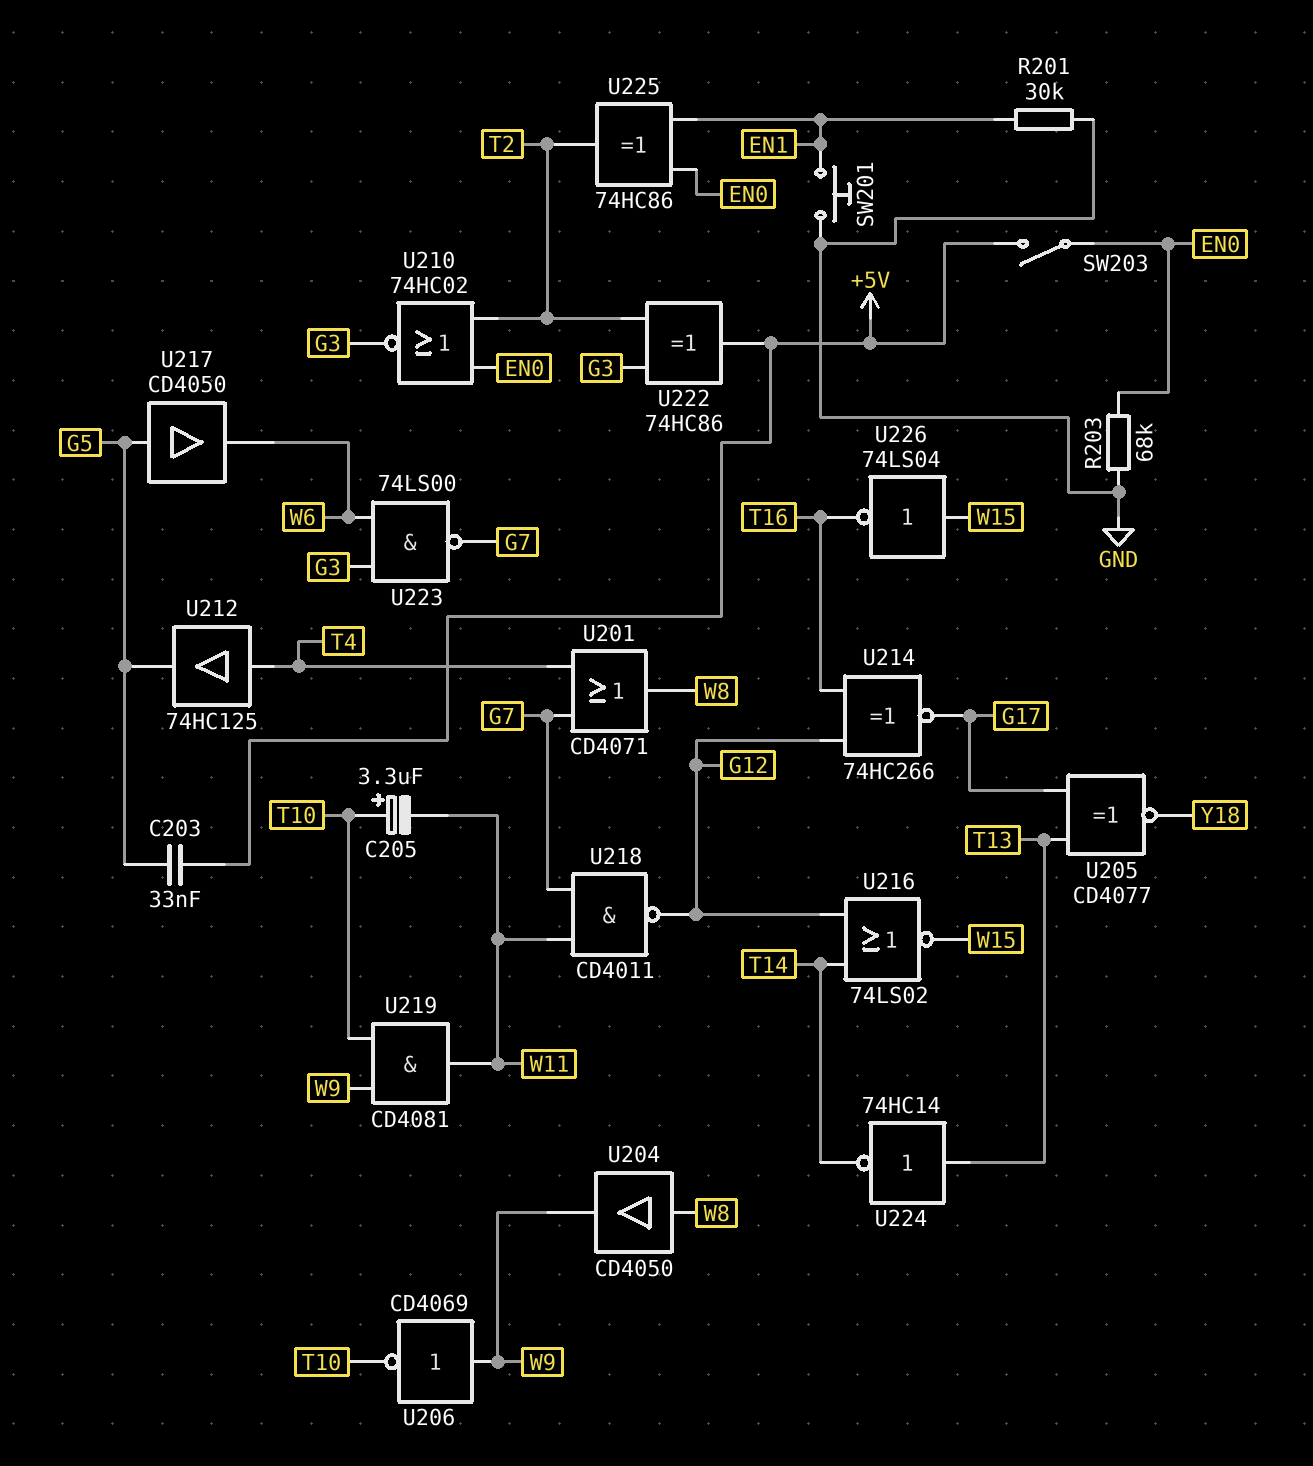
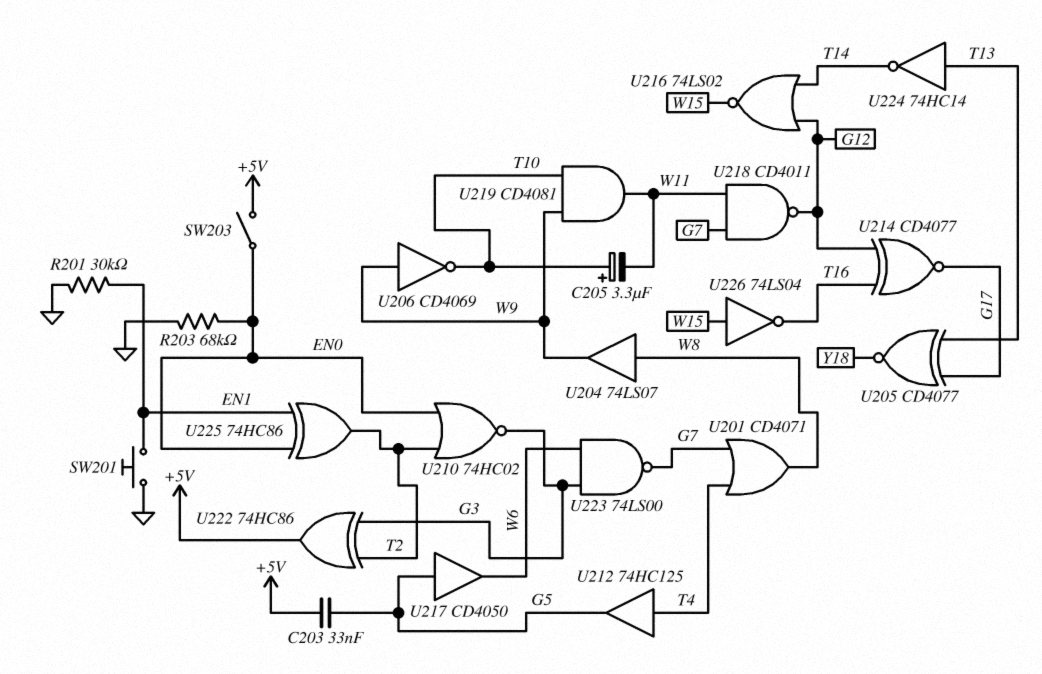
U204: buffer CD4050 (in W8, out W9) -> buffer 74LS07 (in W8, out W9)
U214: XNOR 74HC266 (in G12, in T16, out G17) -> XNOR CD4077 (in G12, in T16, out G17)

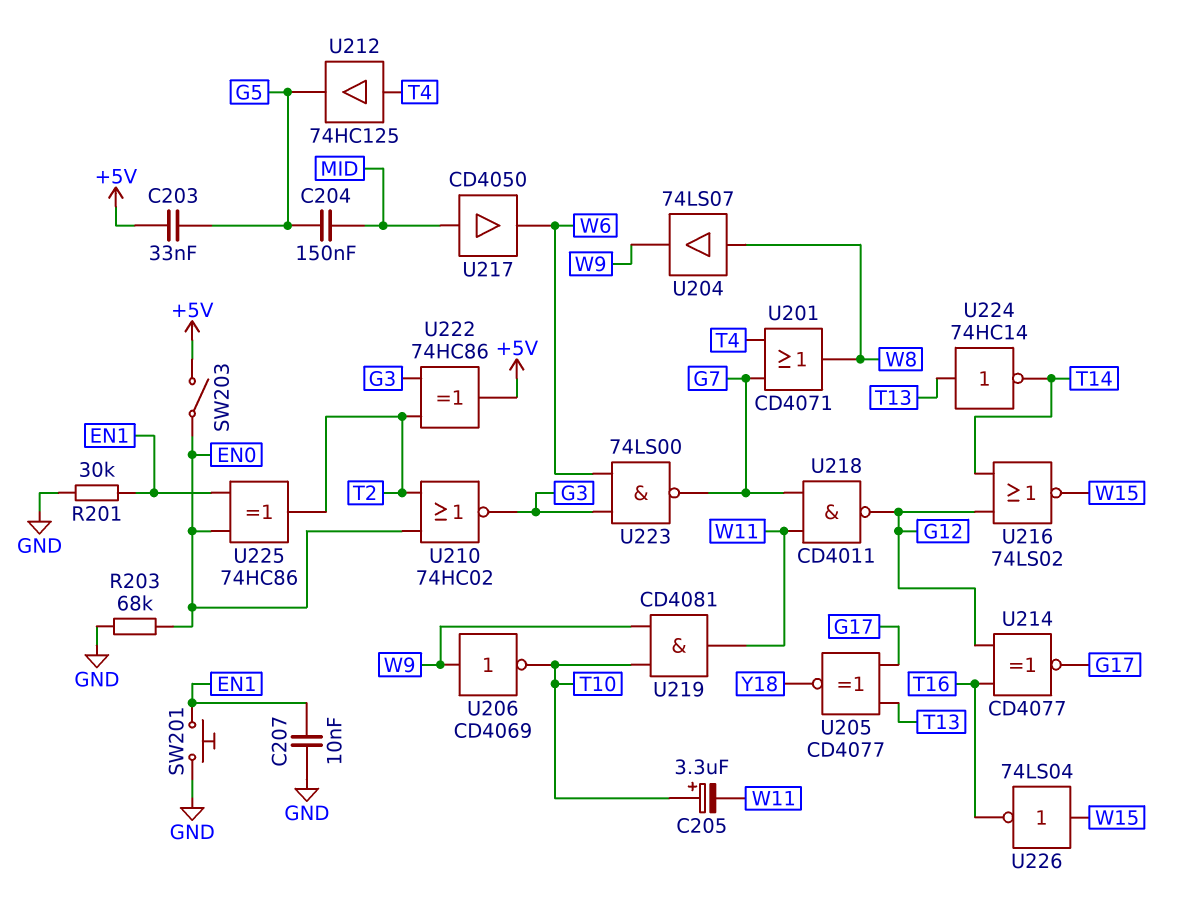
C204: none -> 150nF (G5, MID)
C207: none -> 10nF (EN1, GND)
U217: buffer CD4050 (in G5, out W6) -> buffer CD4050 (in MID, out W6)

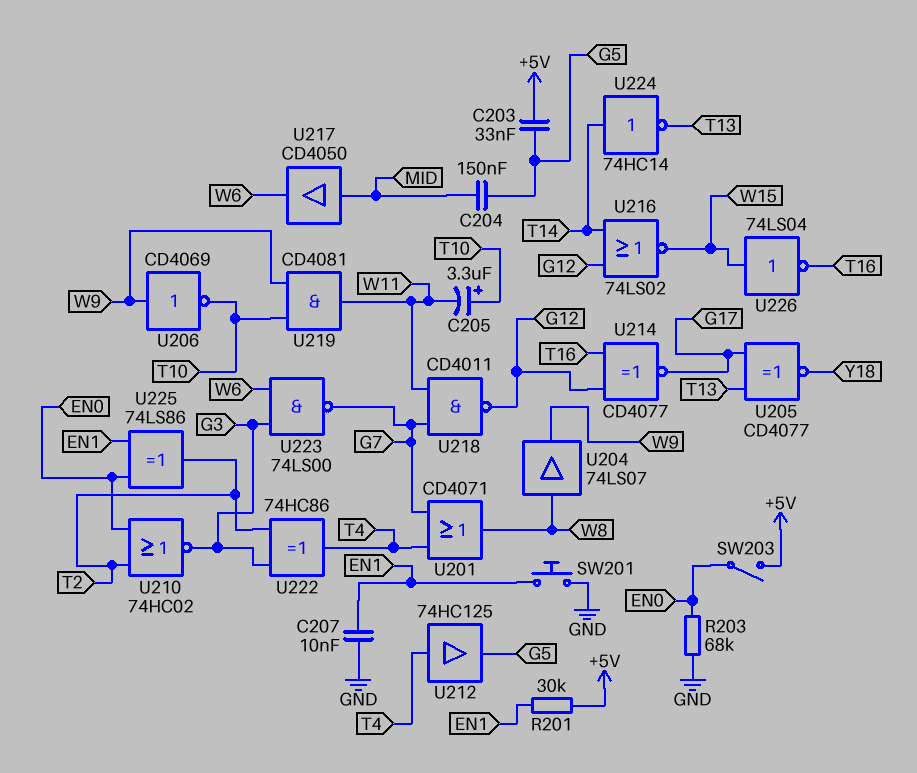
R201: 30k (EN1, GND) -> 30k (+5V, EN1)
U222: XOR 74HC86 (in G3, in T2, out +5V) -> XOR 74HC86 (in G3, in T2, out T4)
U224: NOT 74HC14 (in T13, out T14) -> NOT 74HC14 (in T14, out T13)
U225: XOR 74HC86 (in EN0, in EN1, out T2) -> XOR 74LS86 (in EN0, in EN1, out T2)

